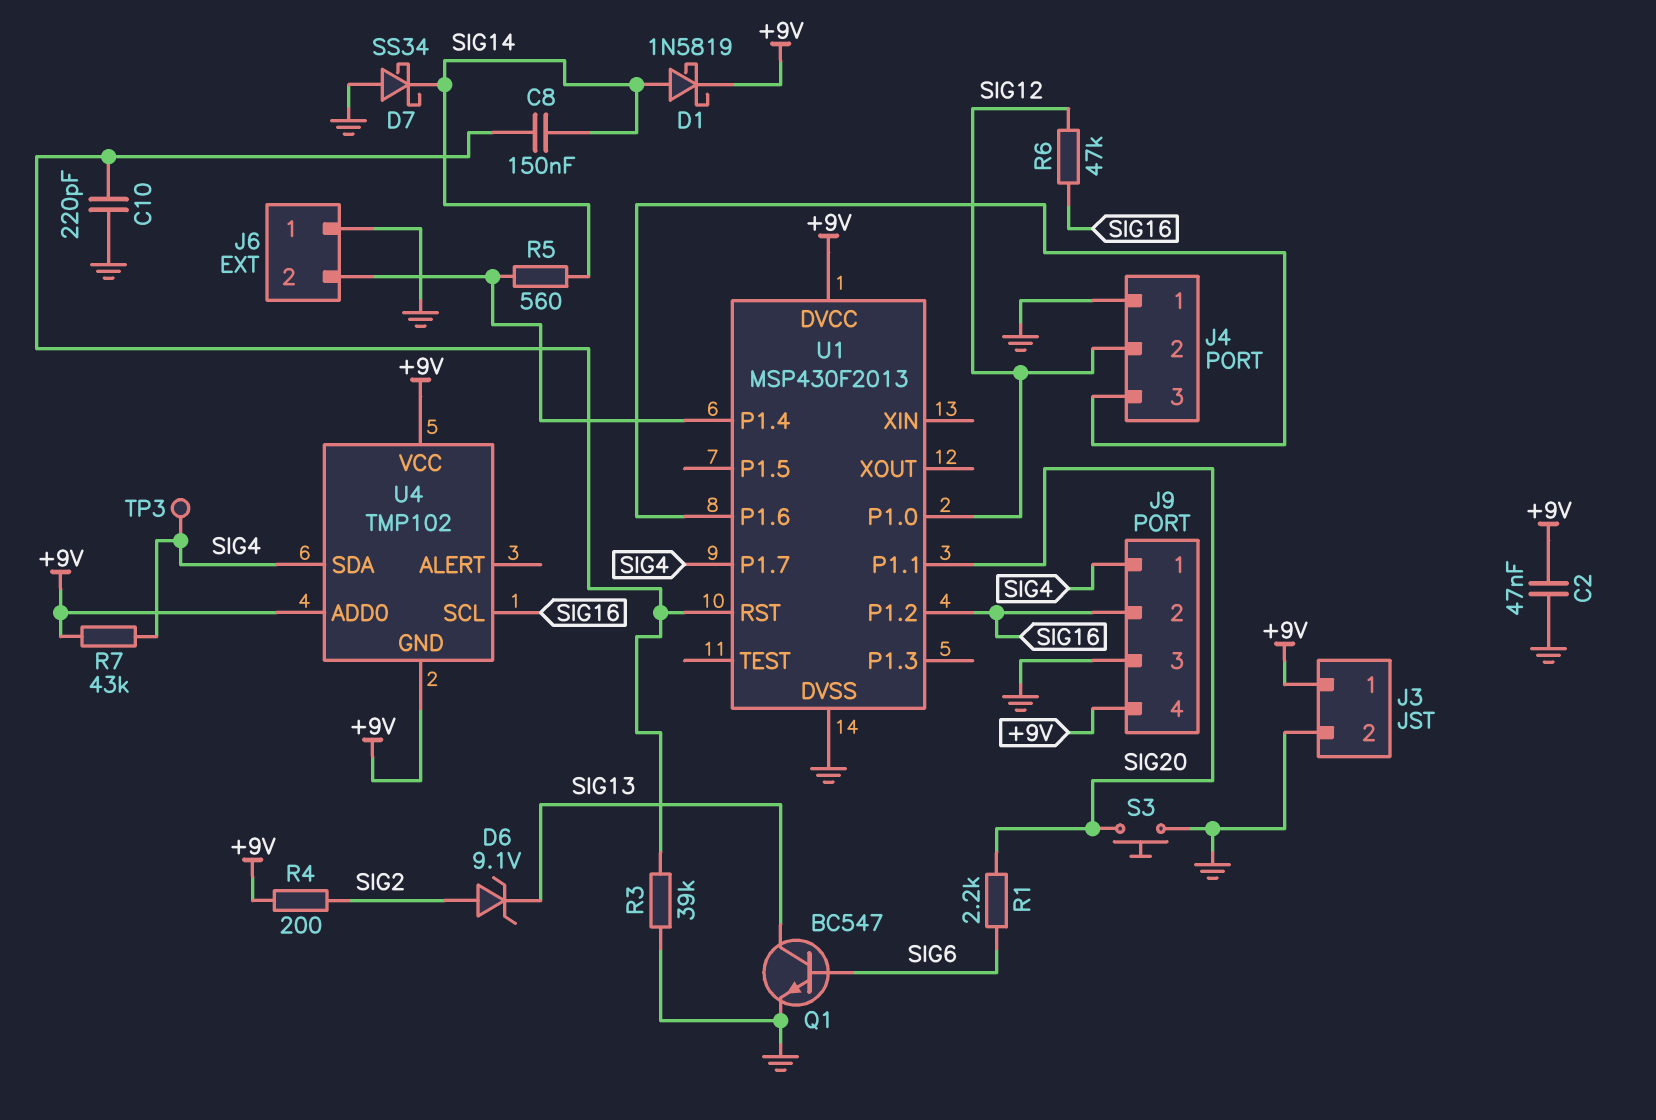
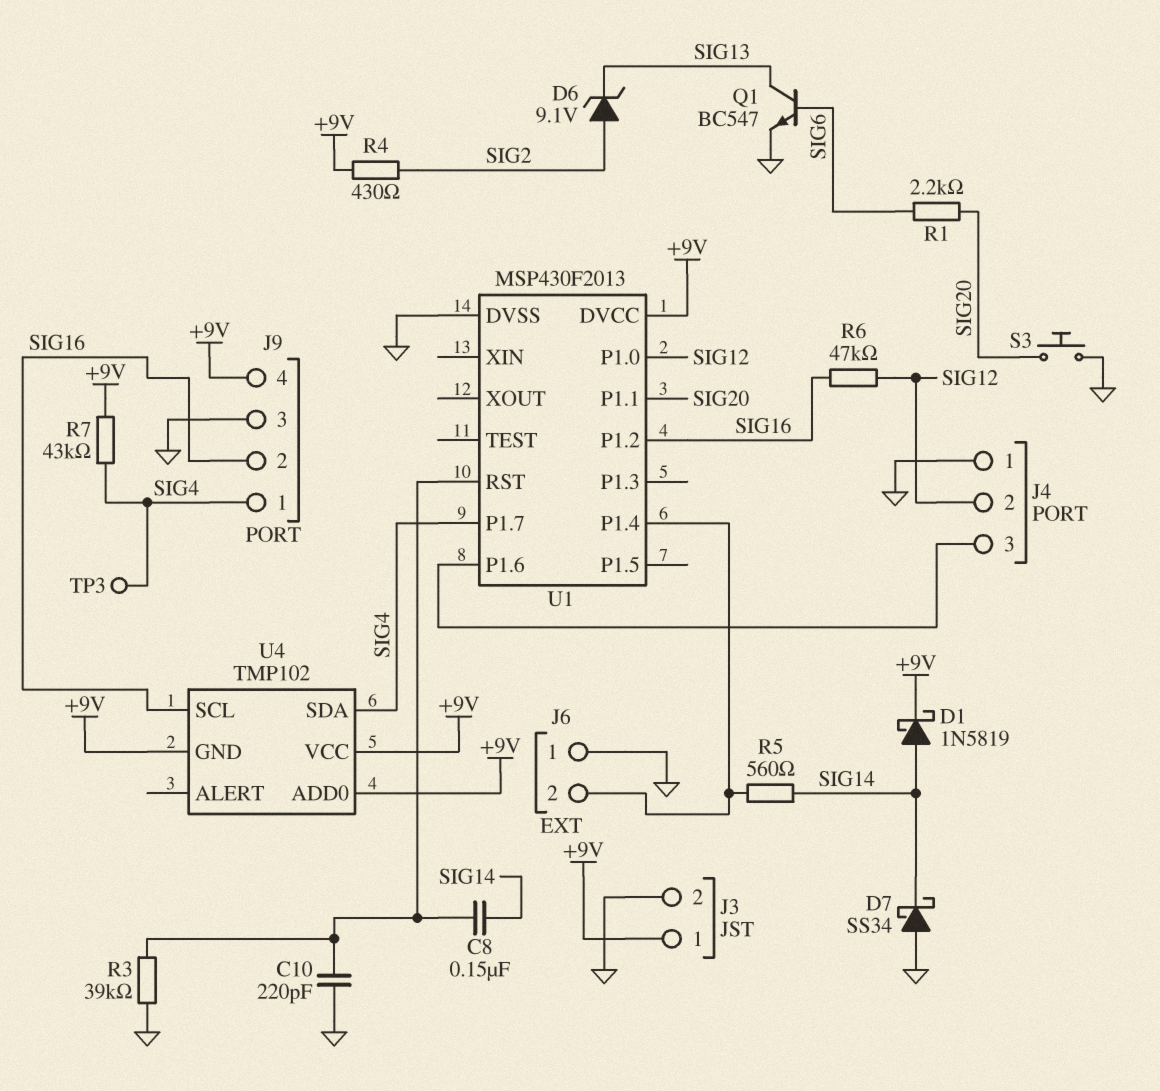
C2: 47nF (+9V, GND) -> none
R4: 200 (+9V, SIG2) -> 430 (+9V, SIG2)

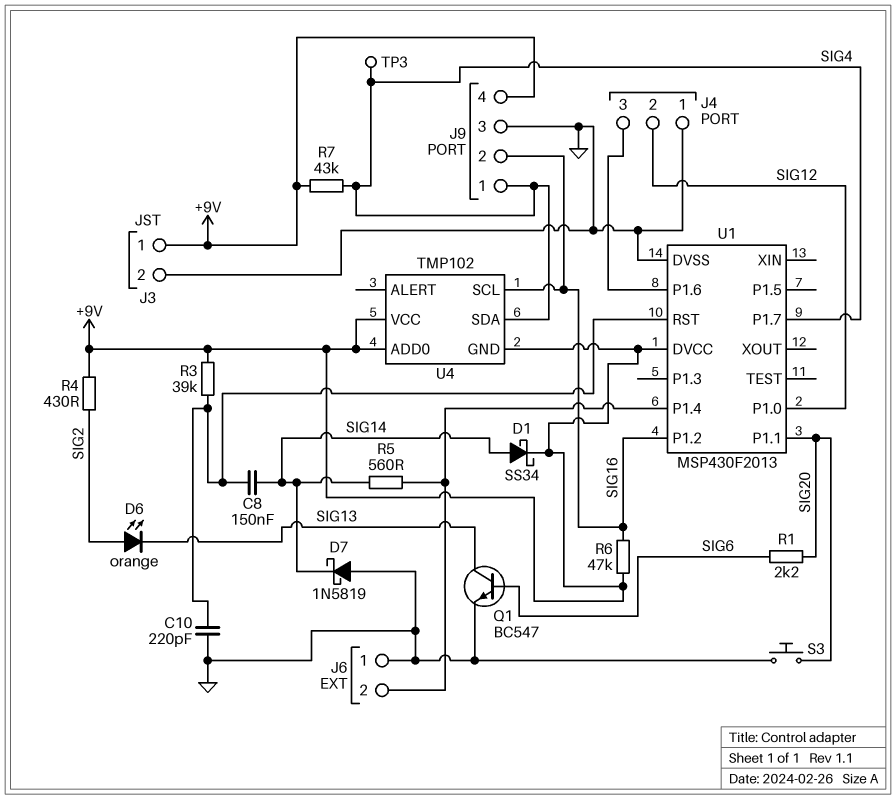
D1: schottky 1N5819 (A SIG14, K +9V) -> schottky SS34 (A SIG14, K +9V)
D6: zener 9.1V (A SIG2, K SIG13) -> LED orange (A SIG2, K SIG13)
D7: schottky SS34 (A GND, K SIG14) -> schottky 1N5819 (A GND, K SIG14)
R3: 39k (GND, U1/RST) -> 39k (+9V, U1/RST)
R6: 47k (SIG12, SIG16) -> 47k (+9V, SIG16)

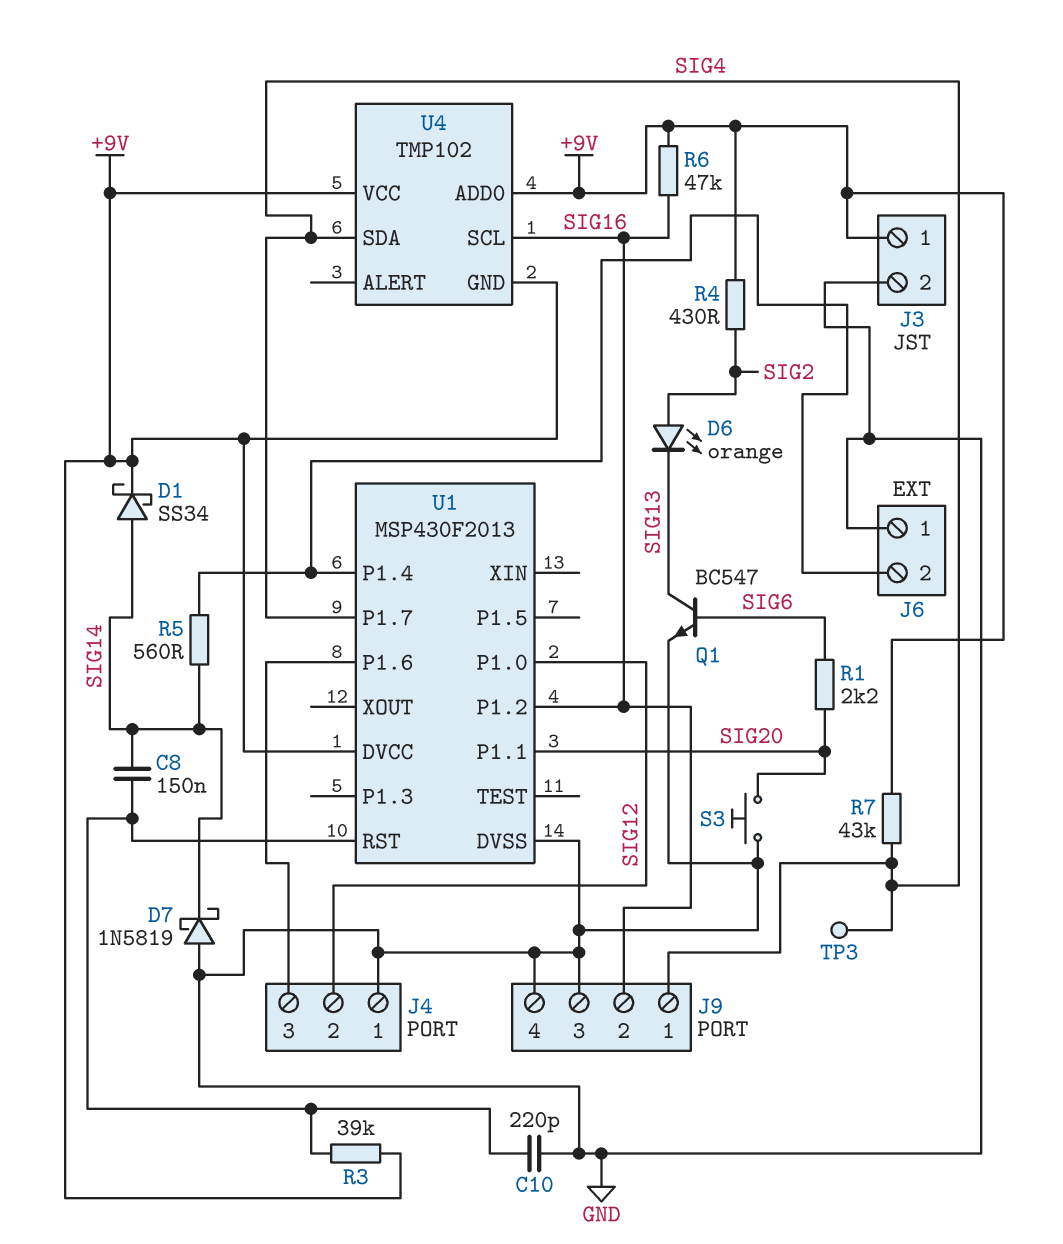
J9 pin 4: +9V -> GND

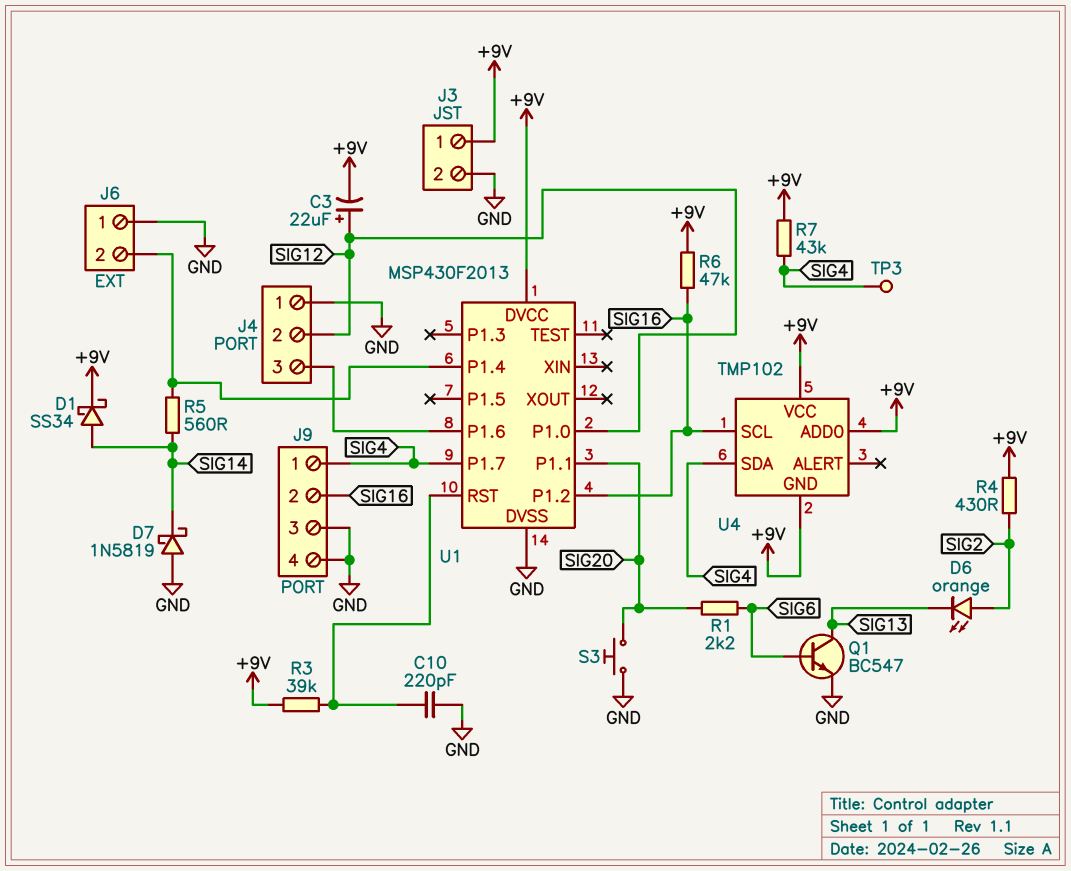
C3: none -> 22uF (plus SIG12, minus +9V)
C8: 150nF (SIG14, U1/RST) -> none

